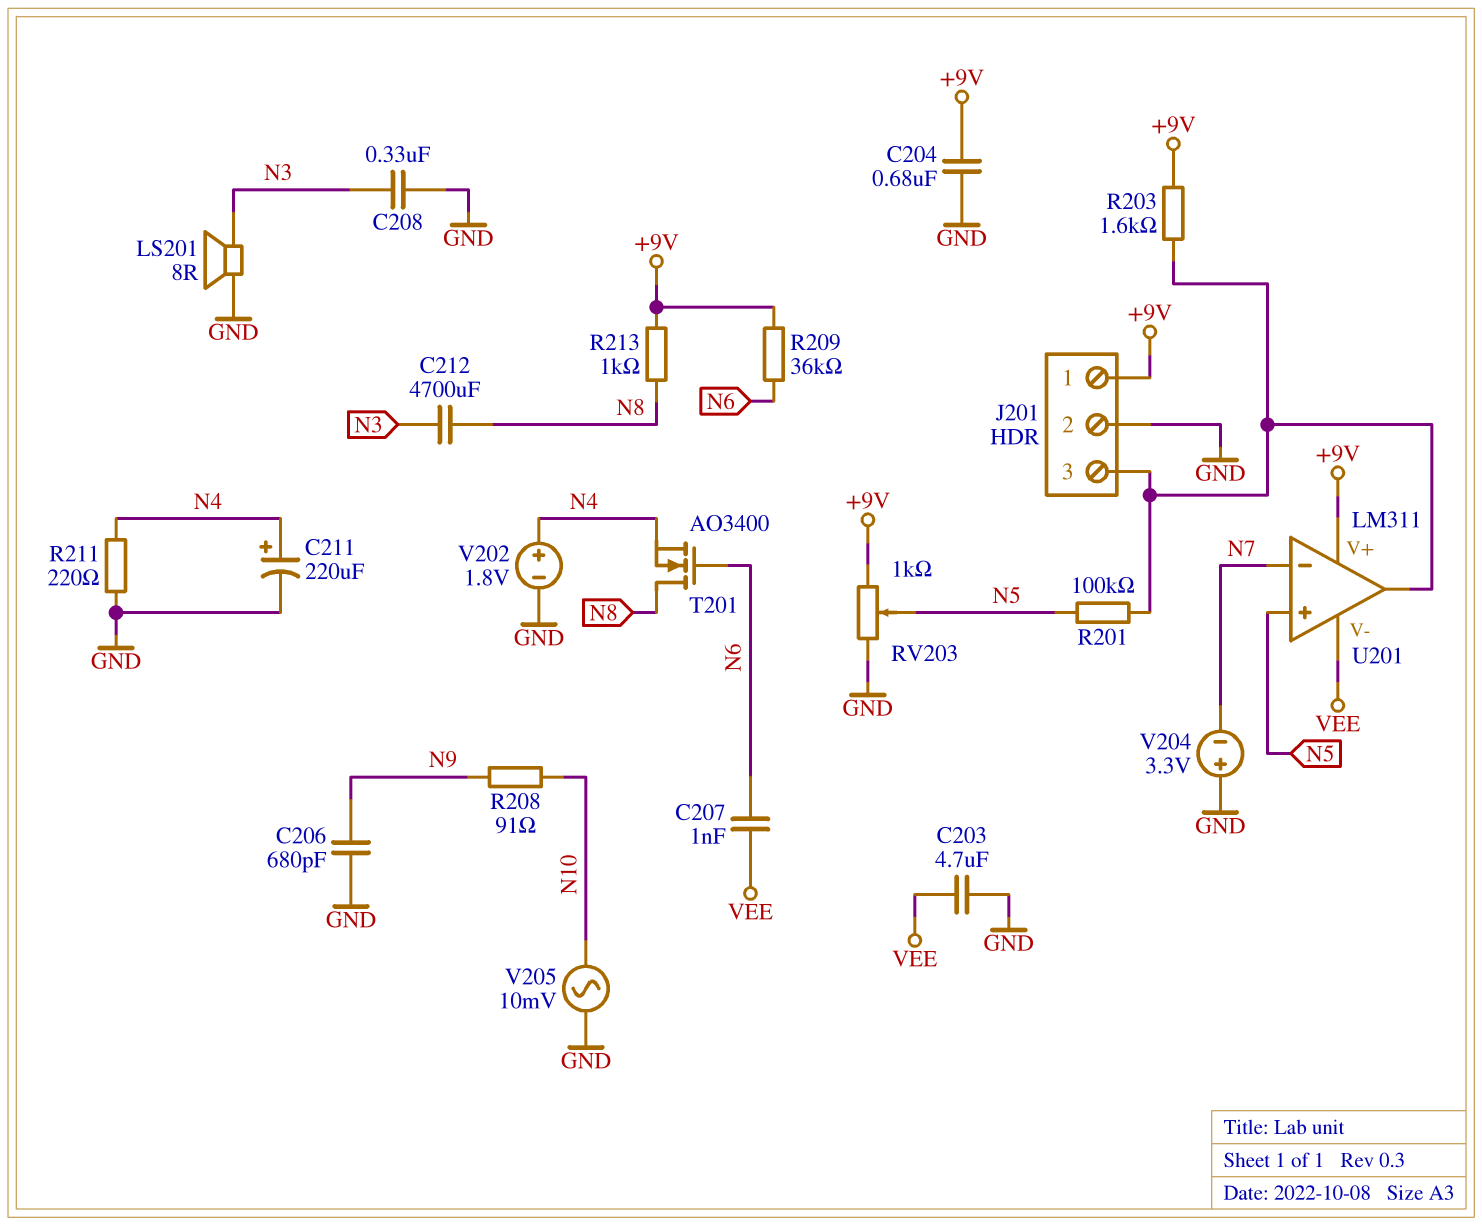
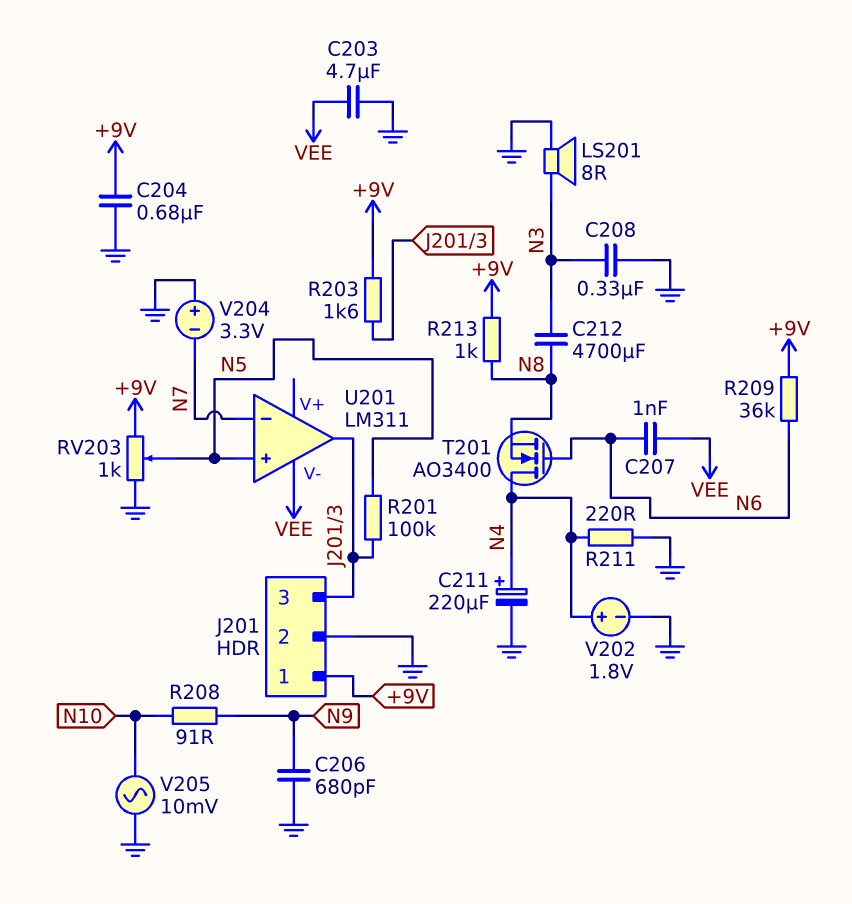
T201: NMOS AO3400 (G N6, D N8, S N4) -> NMOS AO3400 (G N6, D N4, S N8)
U201 pin V+: +9V -> none

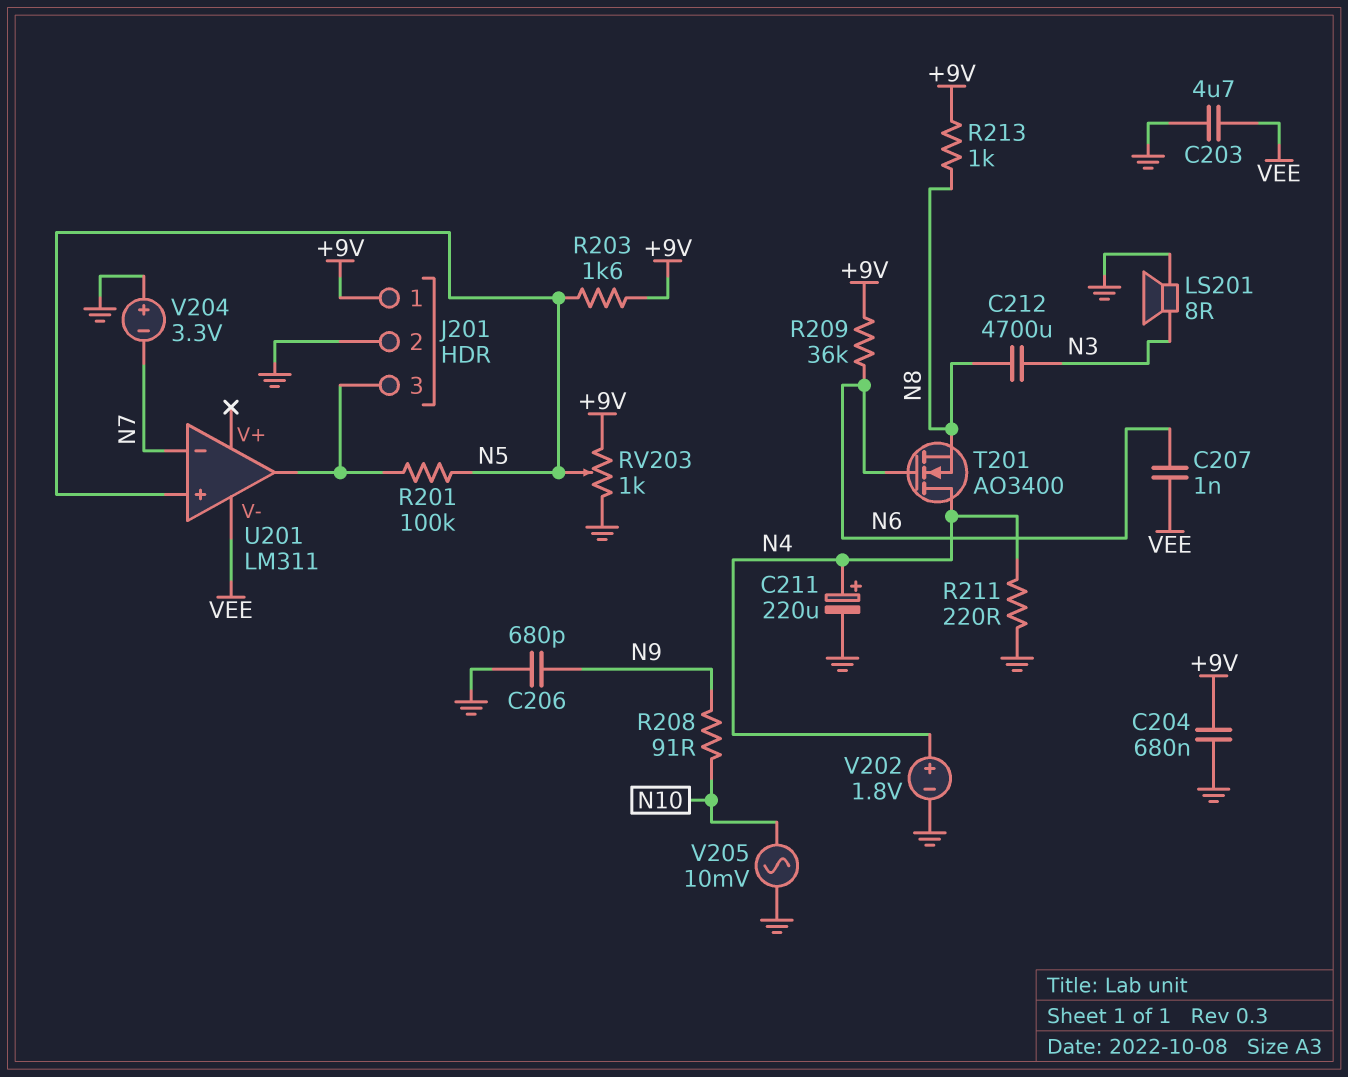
C208: 330nF (GND, N3) -> none
R203: 1.6k (+9V, J201/3) -> 1.6k (+9V, N5)

